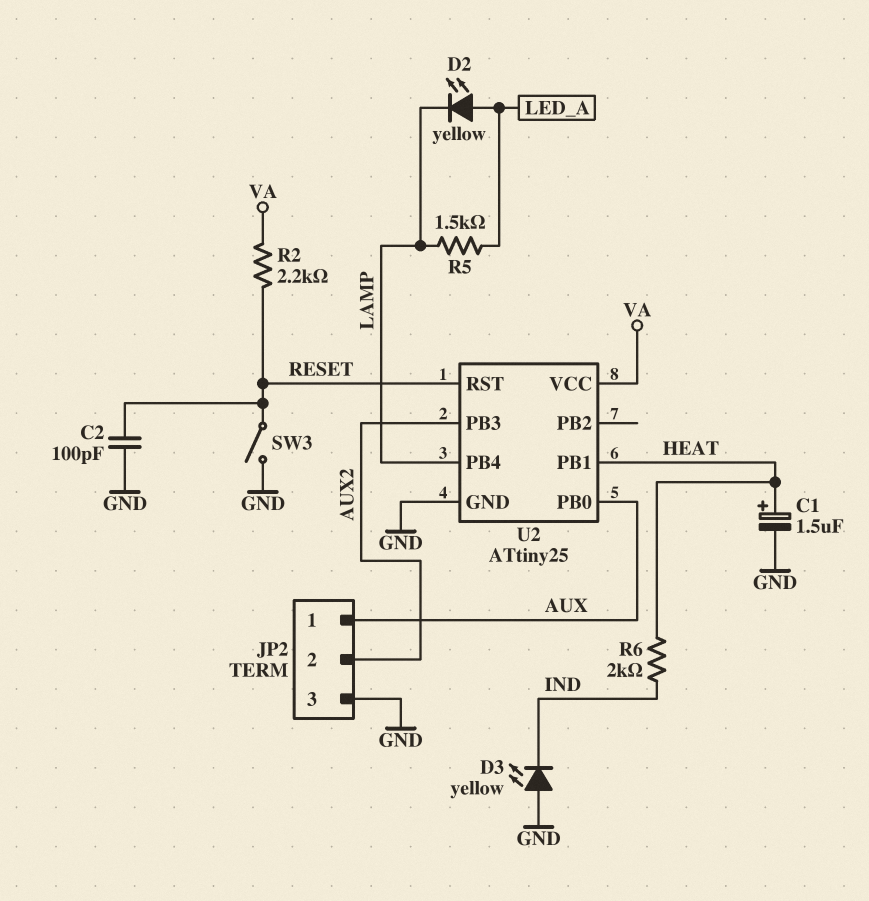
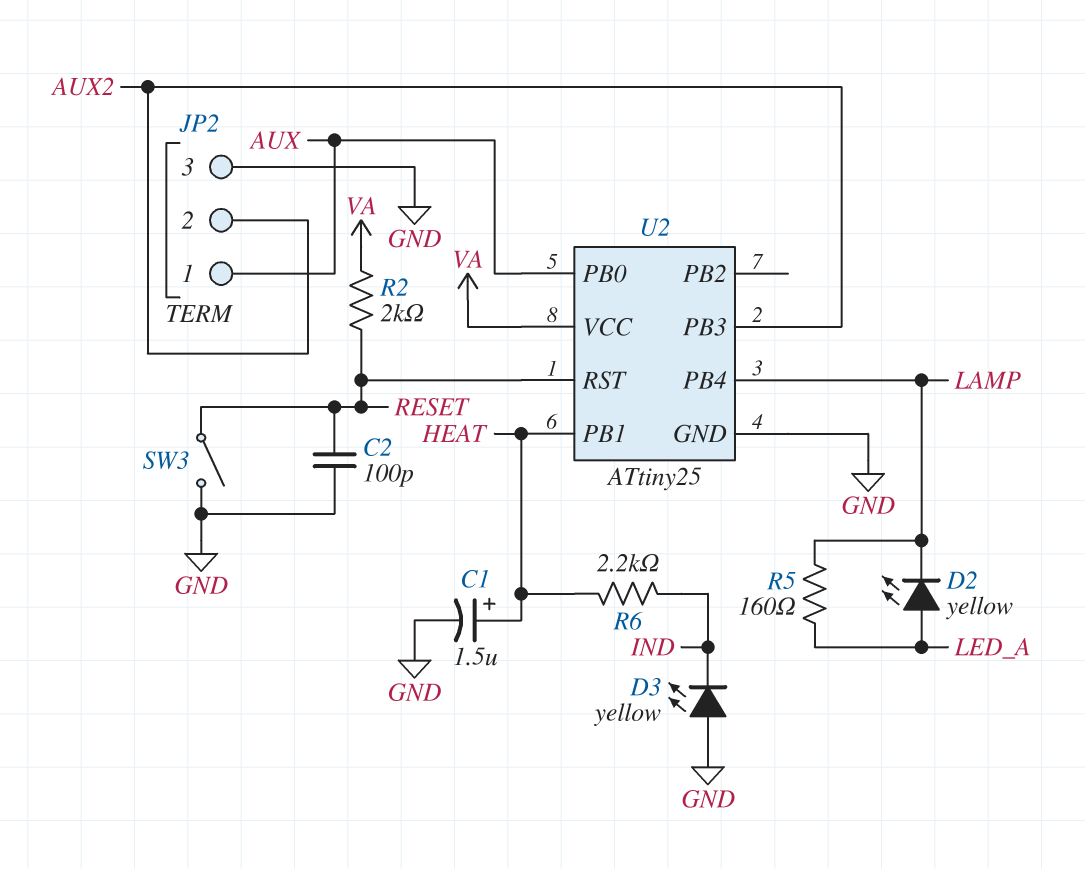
R2: 2.2k (RESET, VA) -> 2k (RESET, VA)
R5: 1.5k (LAMP, LED_A) -> 160 (LAMP, LED_A)
R6: 2k (HEAT, IND) -> 2.2k (HEAT, IND)

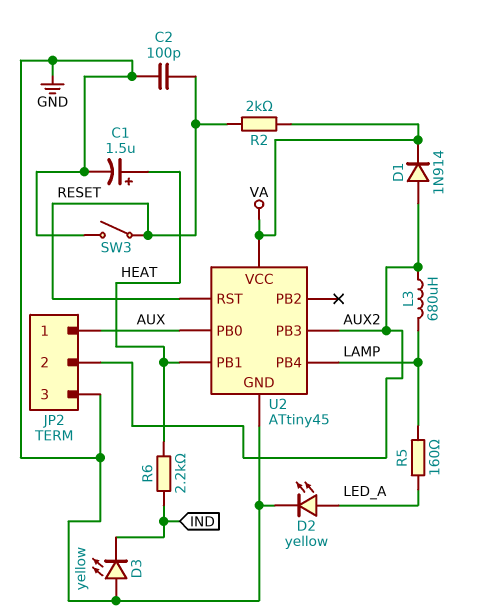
D1: none -> diode 1N914 (A AUX2, K VA)
D2: LED yellow (A LED_A, K LAMP) -> LED yellow (A LED_A, K GND)
L3: none -> 680uH (AUX2, LAMP)
U2: ATtiny25 -> ATtiny45

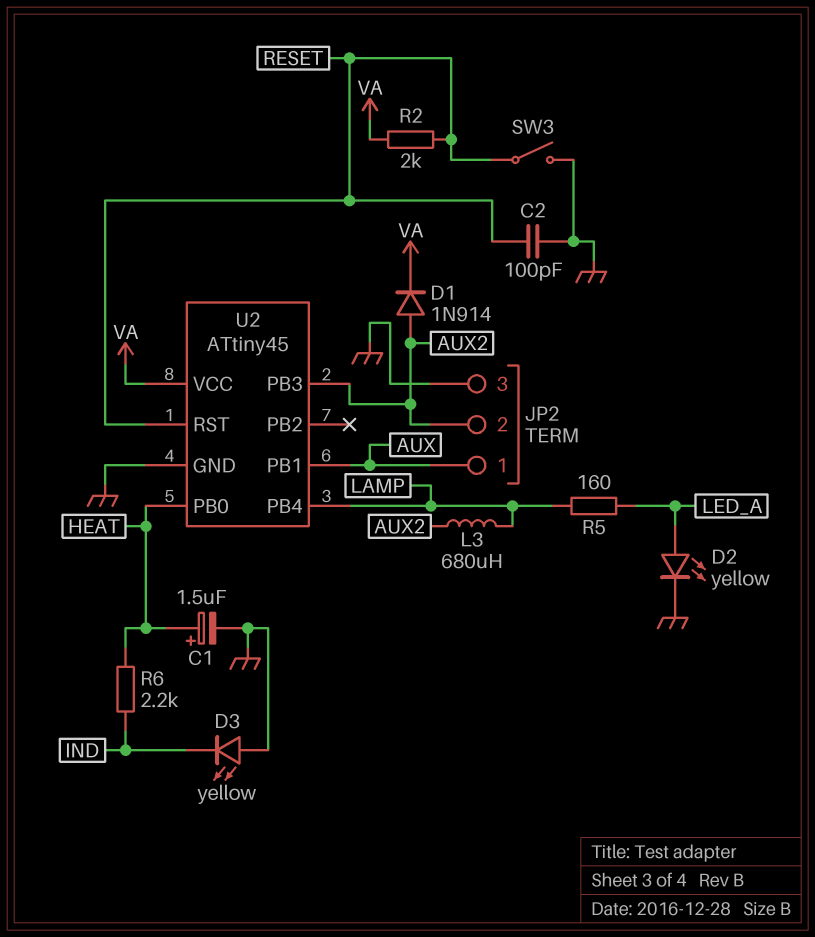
U2 pin PB0: AUX -> HEAT
U2 pin PB1: HEAT -> AUX

